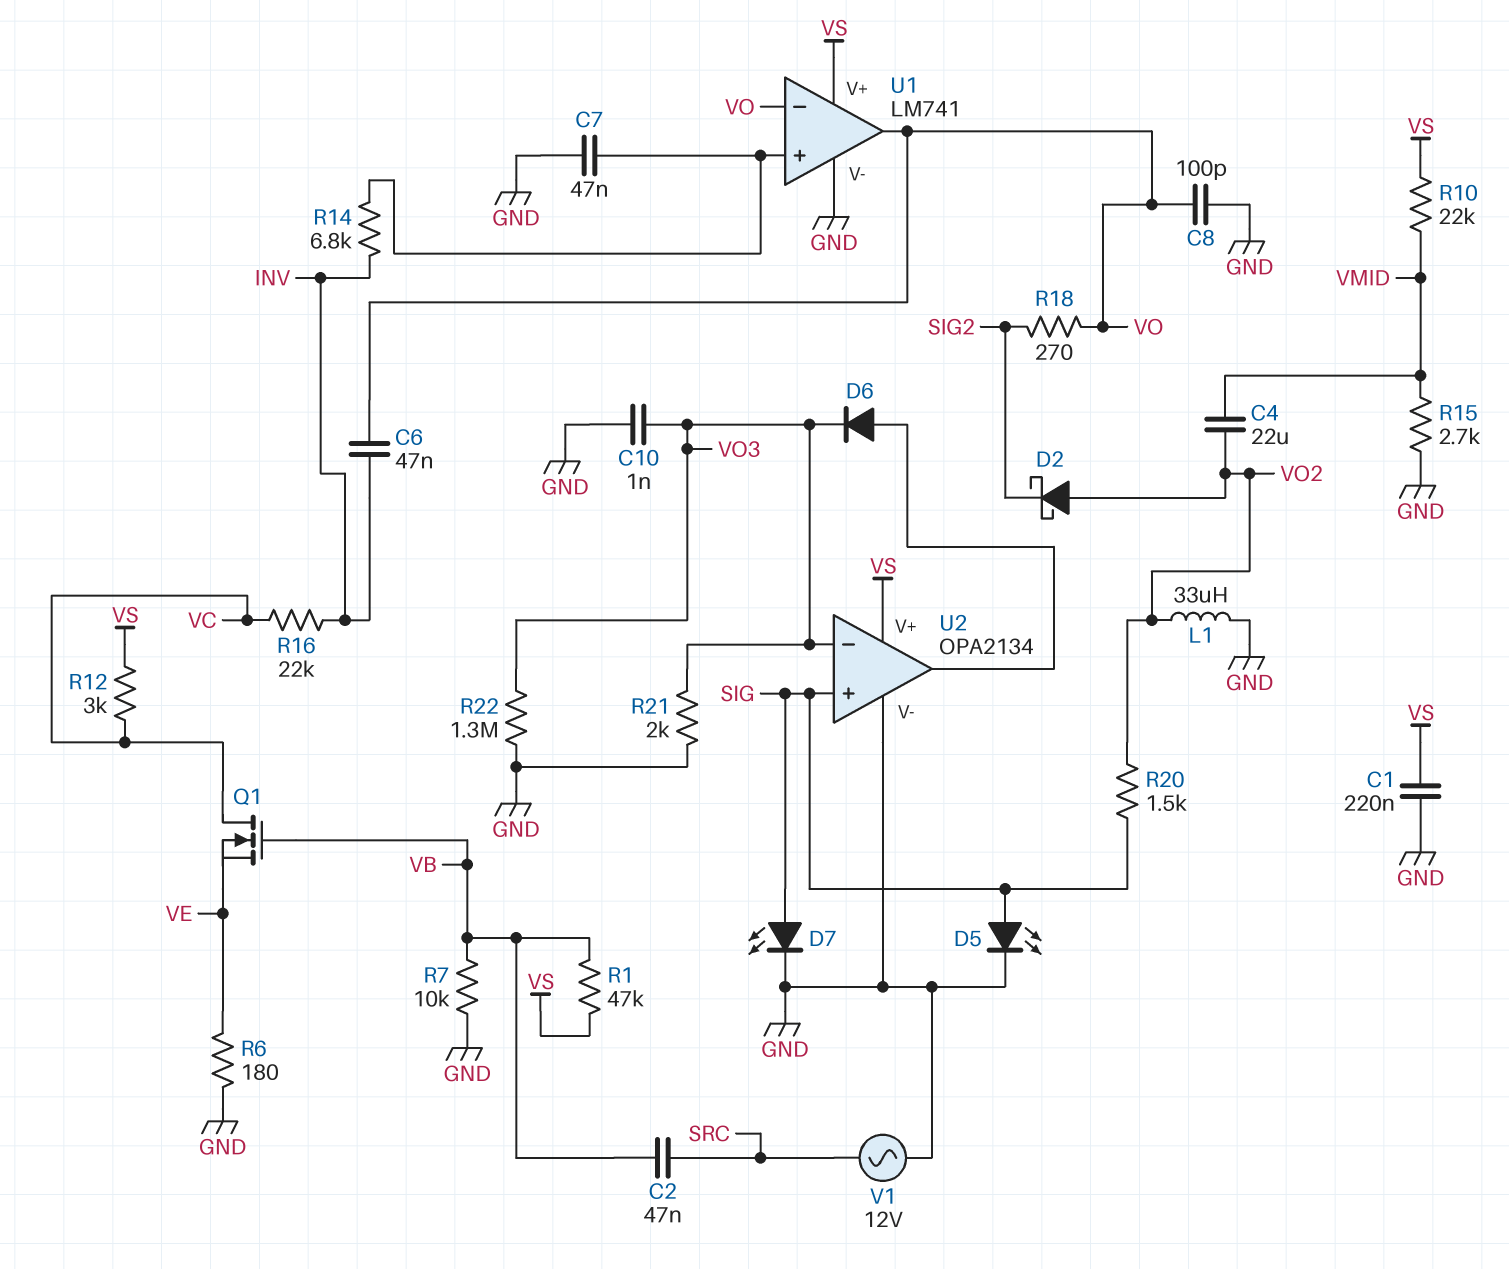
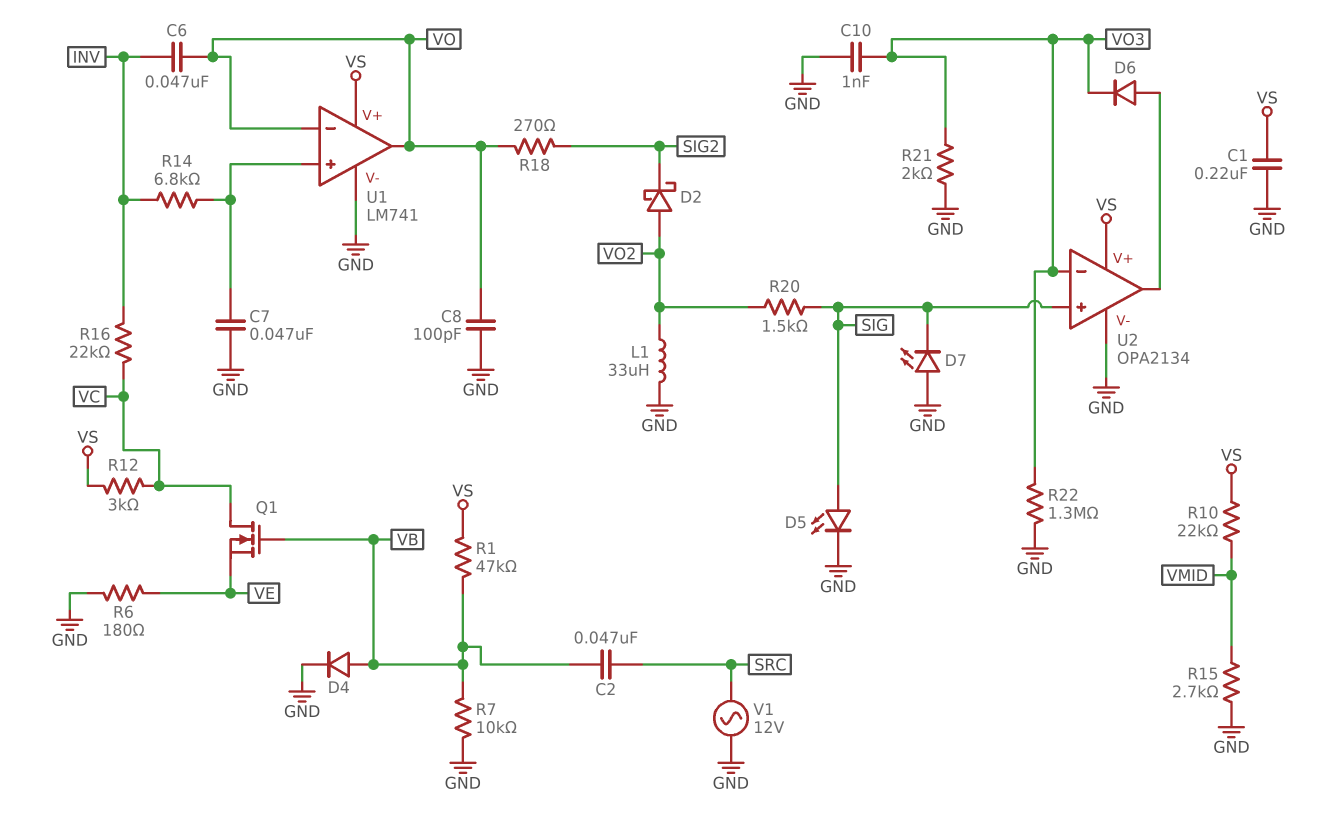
C4: 22uF (VMID, VO2) -> none
D4: none -> diode (A VB, K GND)
D7: LED (A SIG, K GND) -> LED (A GND, K SIG)

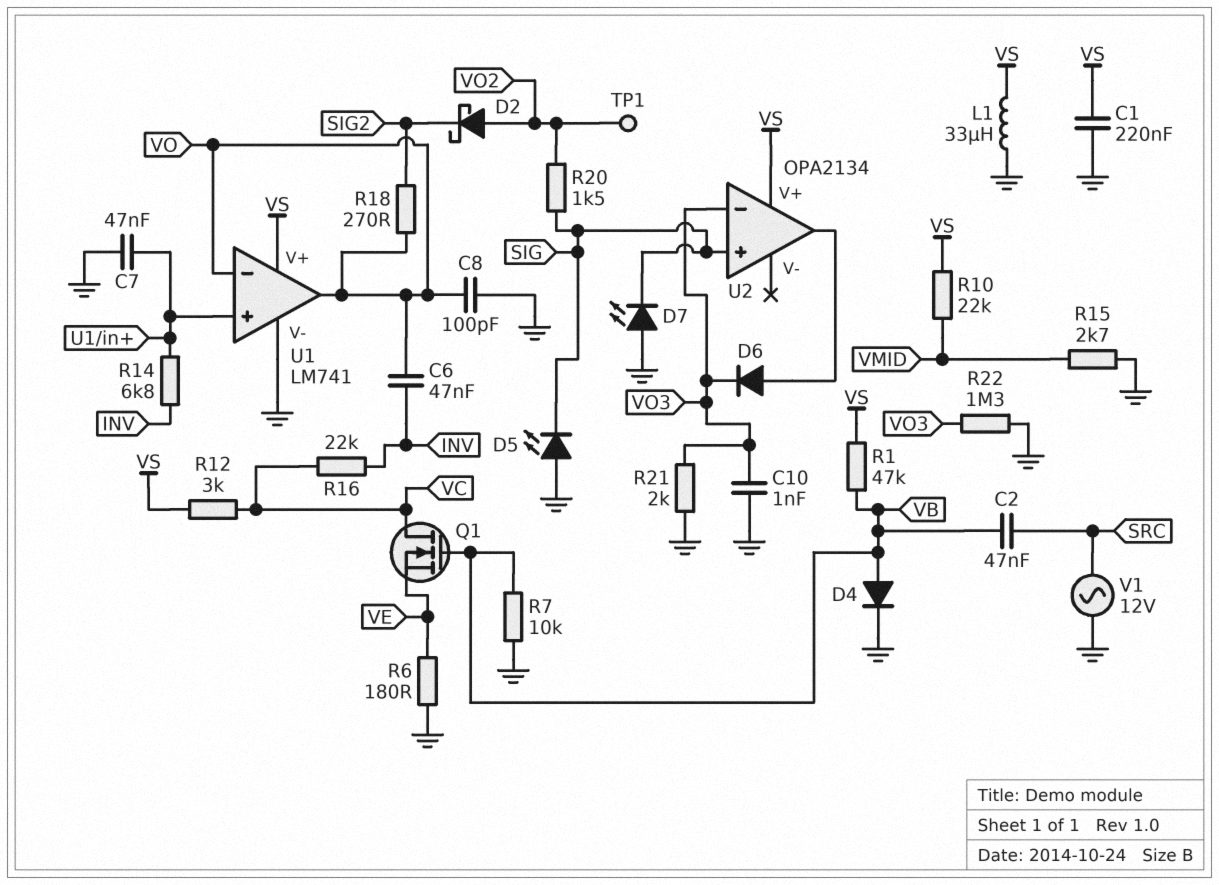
D5: LED (A SIG, K GND) -> LED (A GND, K SIG)
L1: 33uH (GND, VO2) -> 33uH (GND, VS)
TP1: none -> test point (VO2)
U2 pin V-: GND -> none

